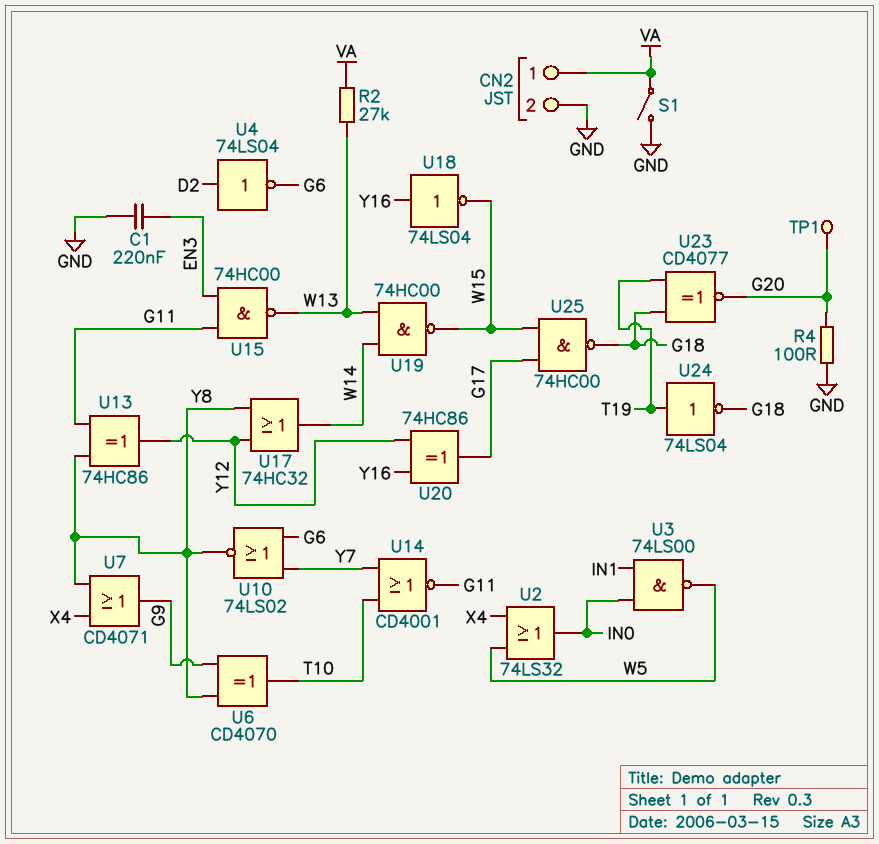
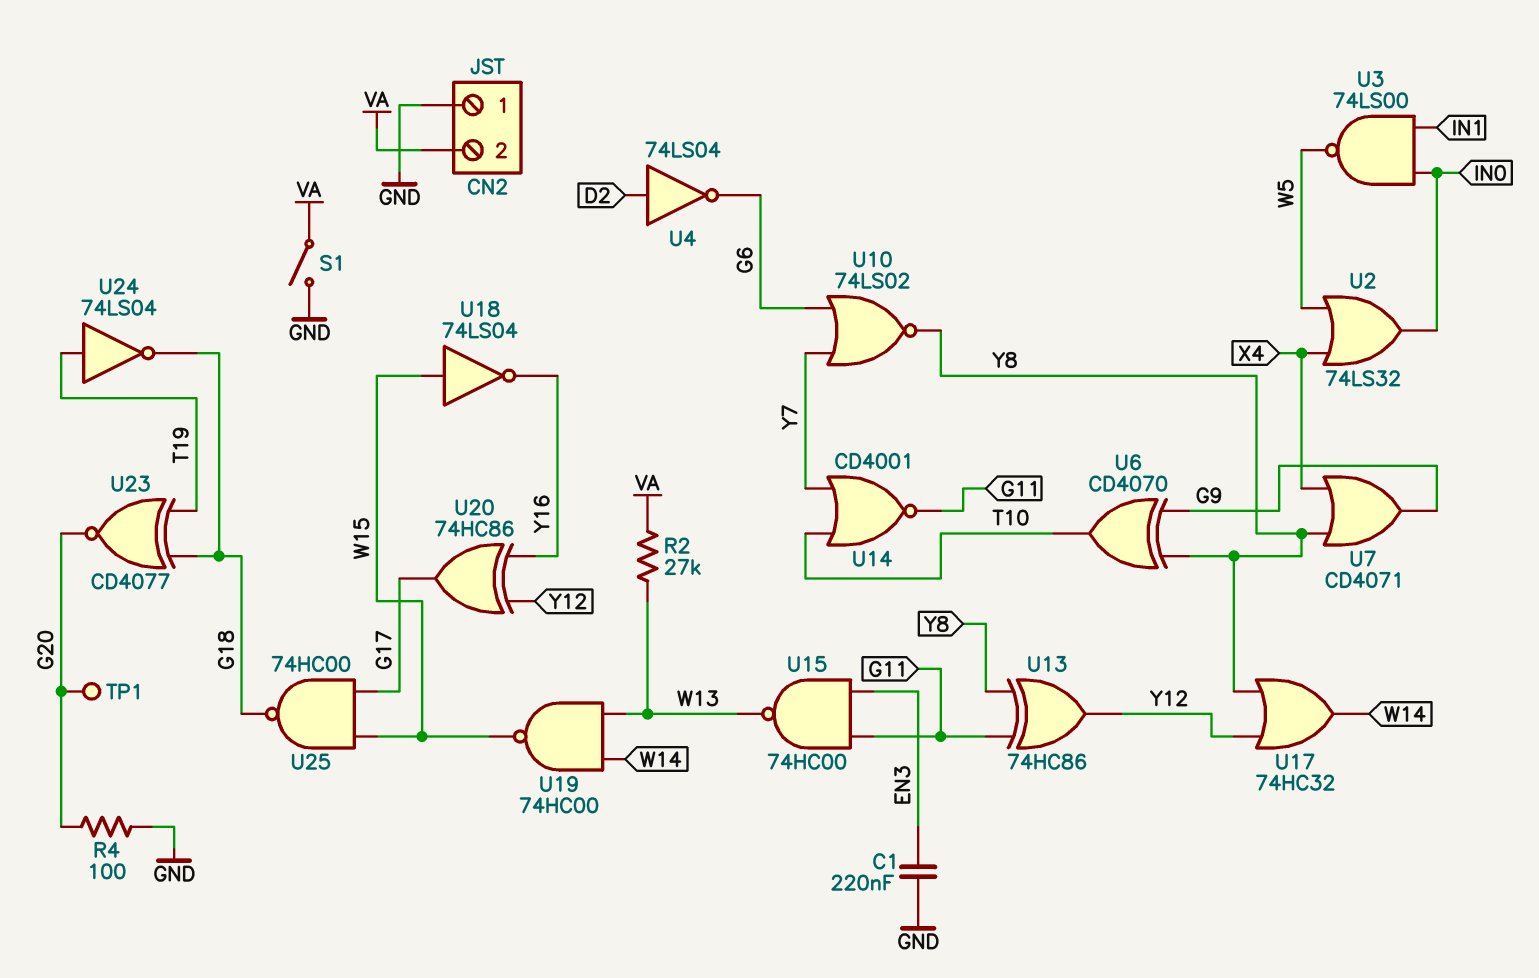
CN2 pin 1: VA -> GND
CN2 pin 2: GND -> VA
U18: NOT 74LS04 (in Y16, out W15) -> NOT 74LS04 (in W15, out Y16)

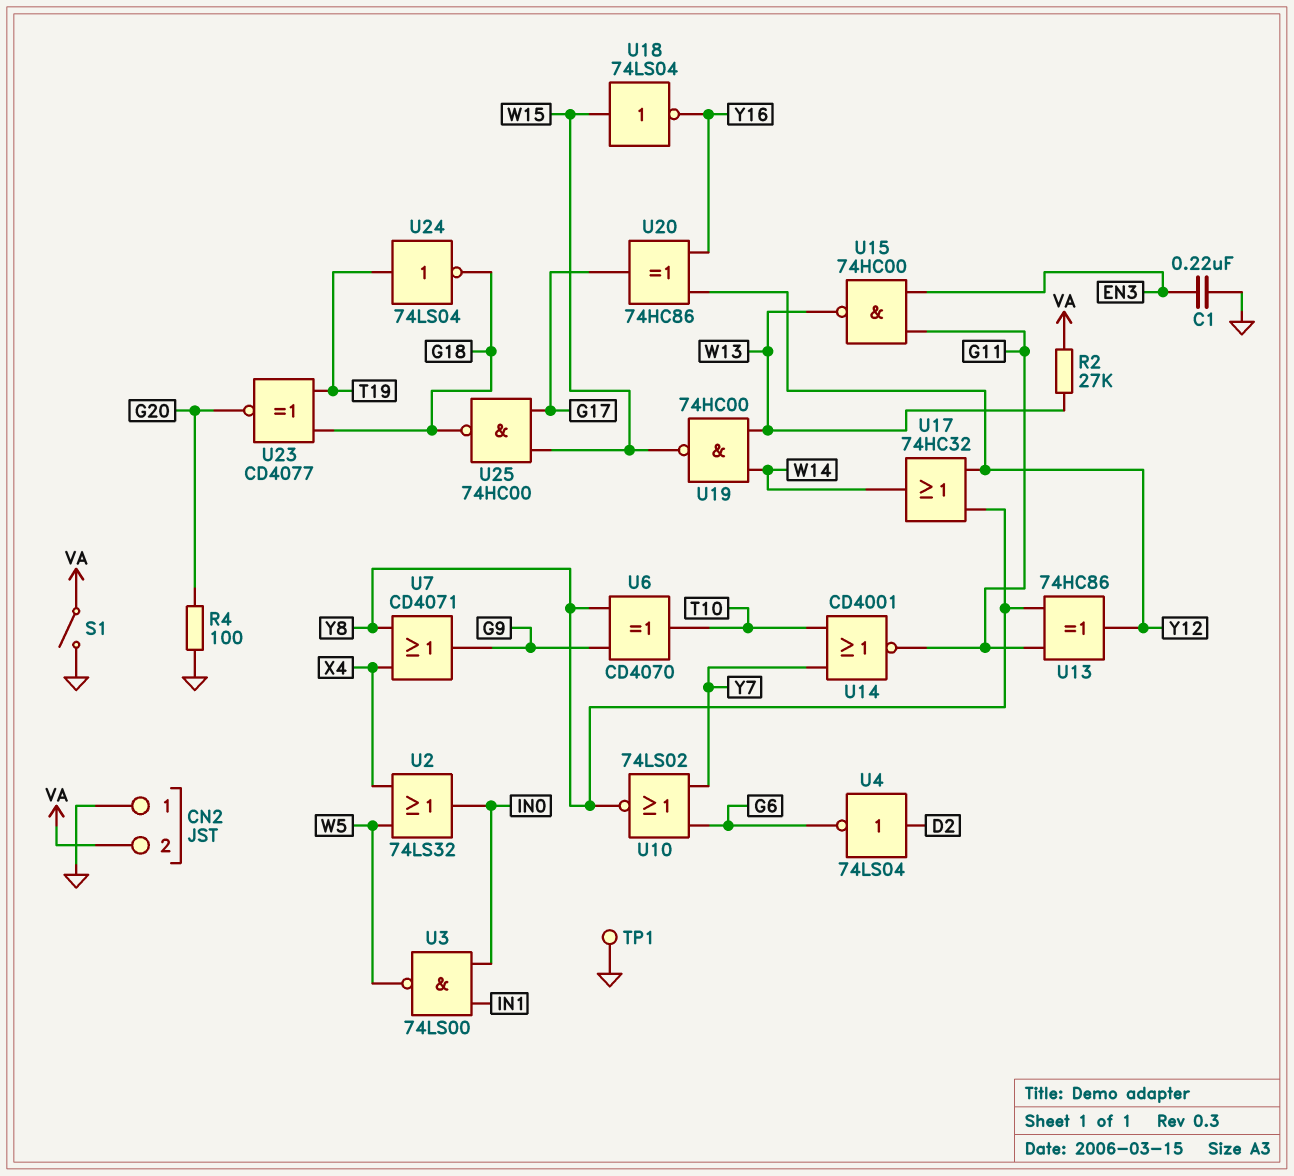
TP1: test point (G20) -> test point (GND)

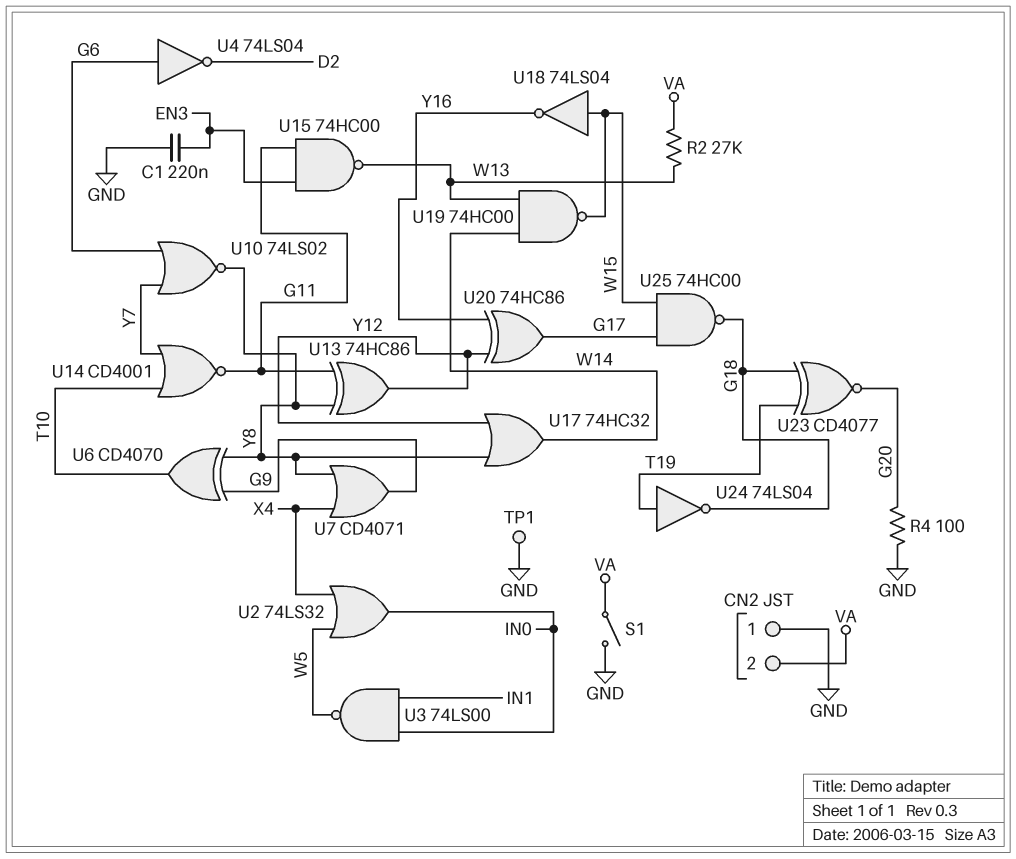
U4: NOT 74LS04 (in D2, out G6) -> NOT 74LS04 (in G6, out D2)

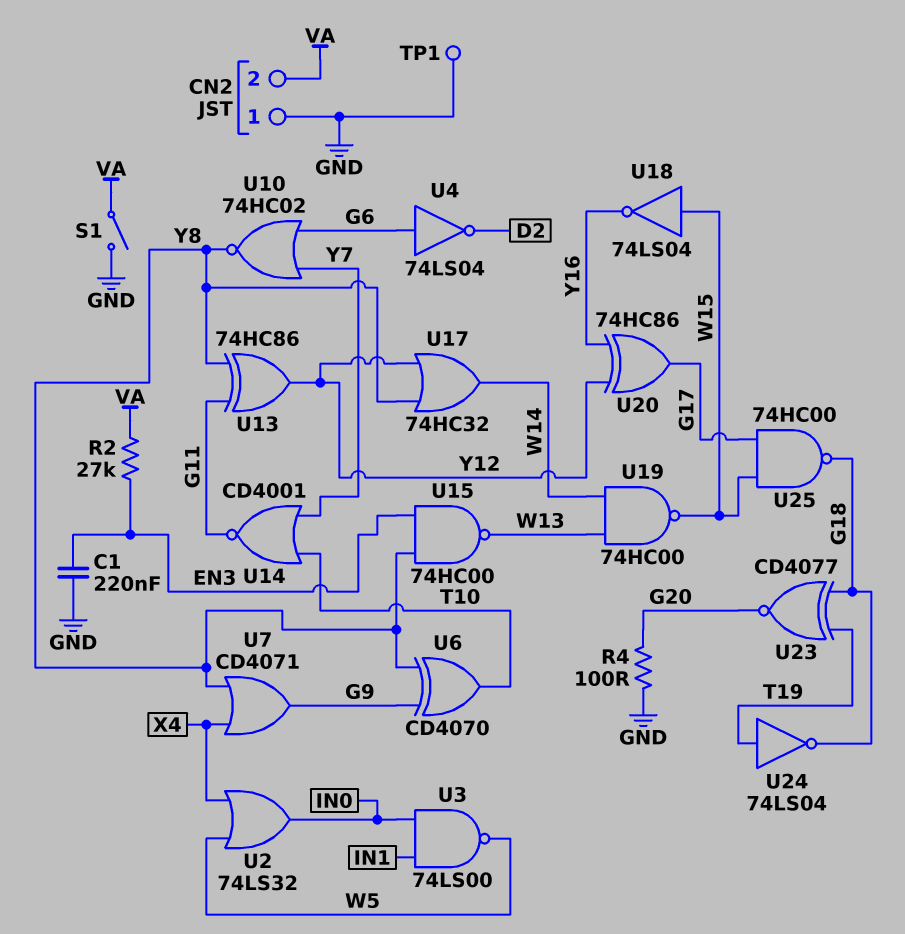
R2: 27k (VA, W13) -> 27k (EN3, VA)
U10: NOR 74LS02 (in G6, in Y7, out Y8) -> NOR 74HC02 (in G6, in Y7, out Y8)
U15: NAND 74HC00 (in EN3, in G11, out W13) -> NAND 74HC00 (in EN3, in Y8, out W13)

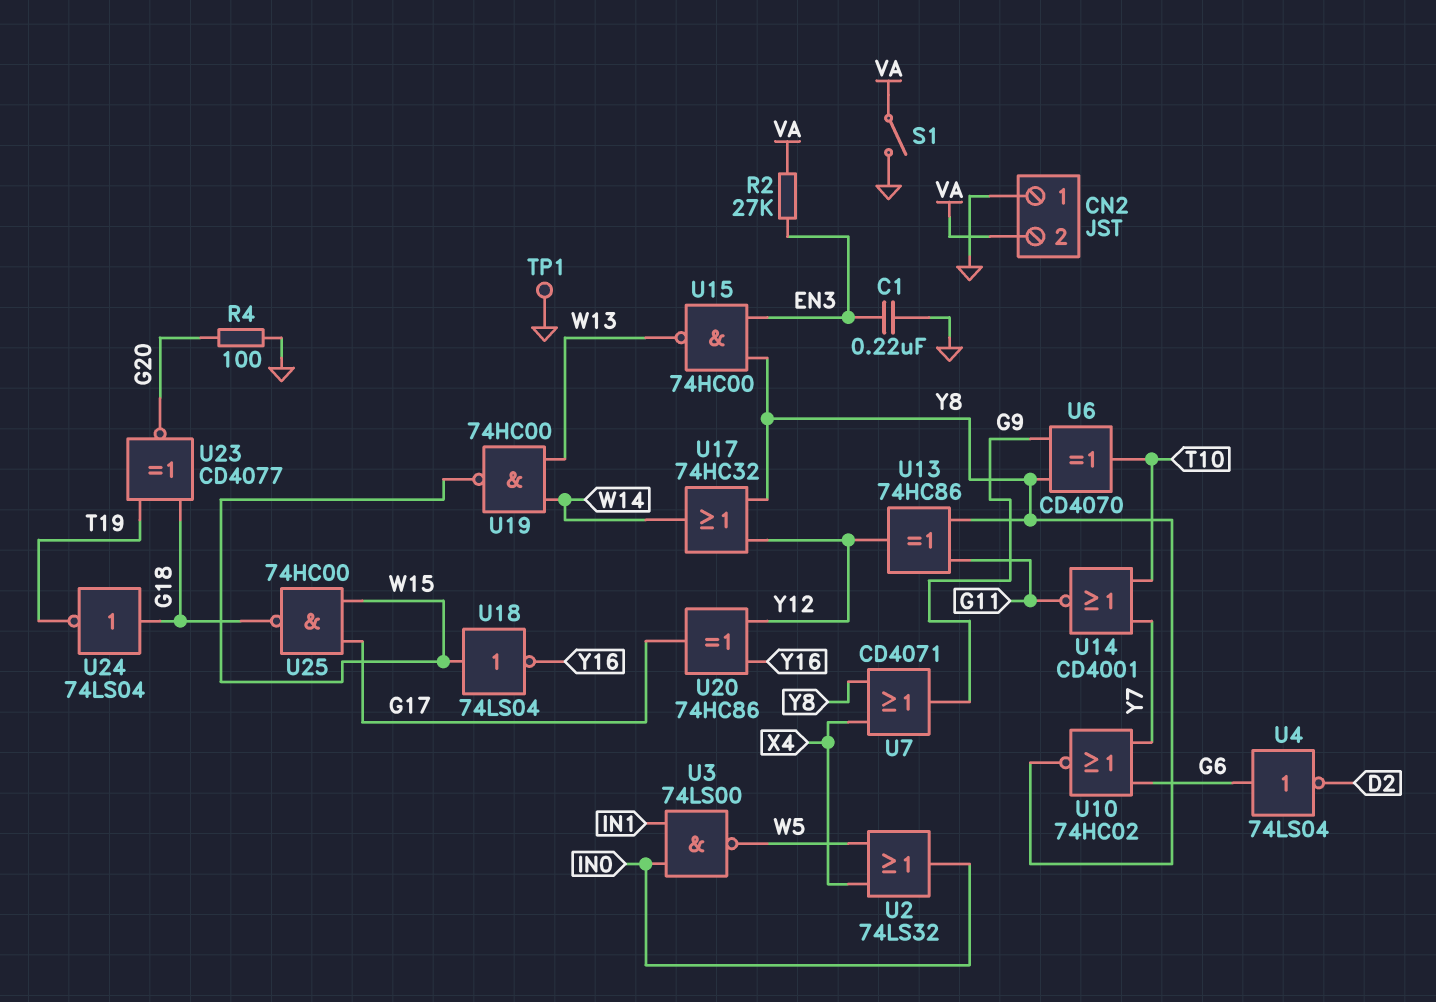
U24: NOT 74LS04 (in T19, out G18) -> NOT 74LS04 (in G18, out T19)

